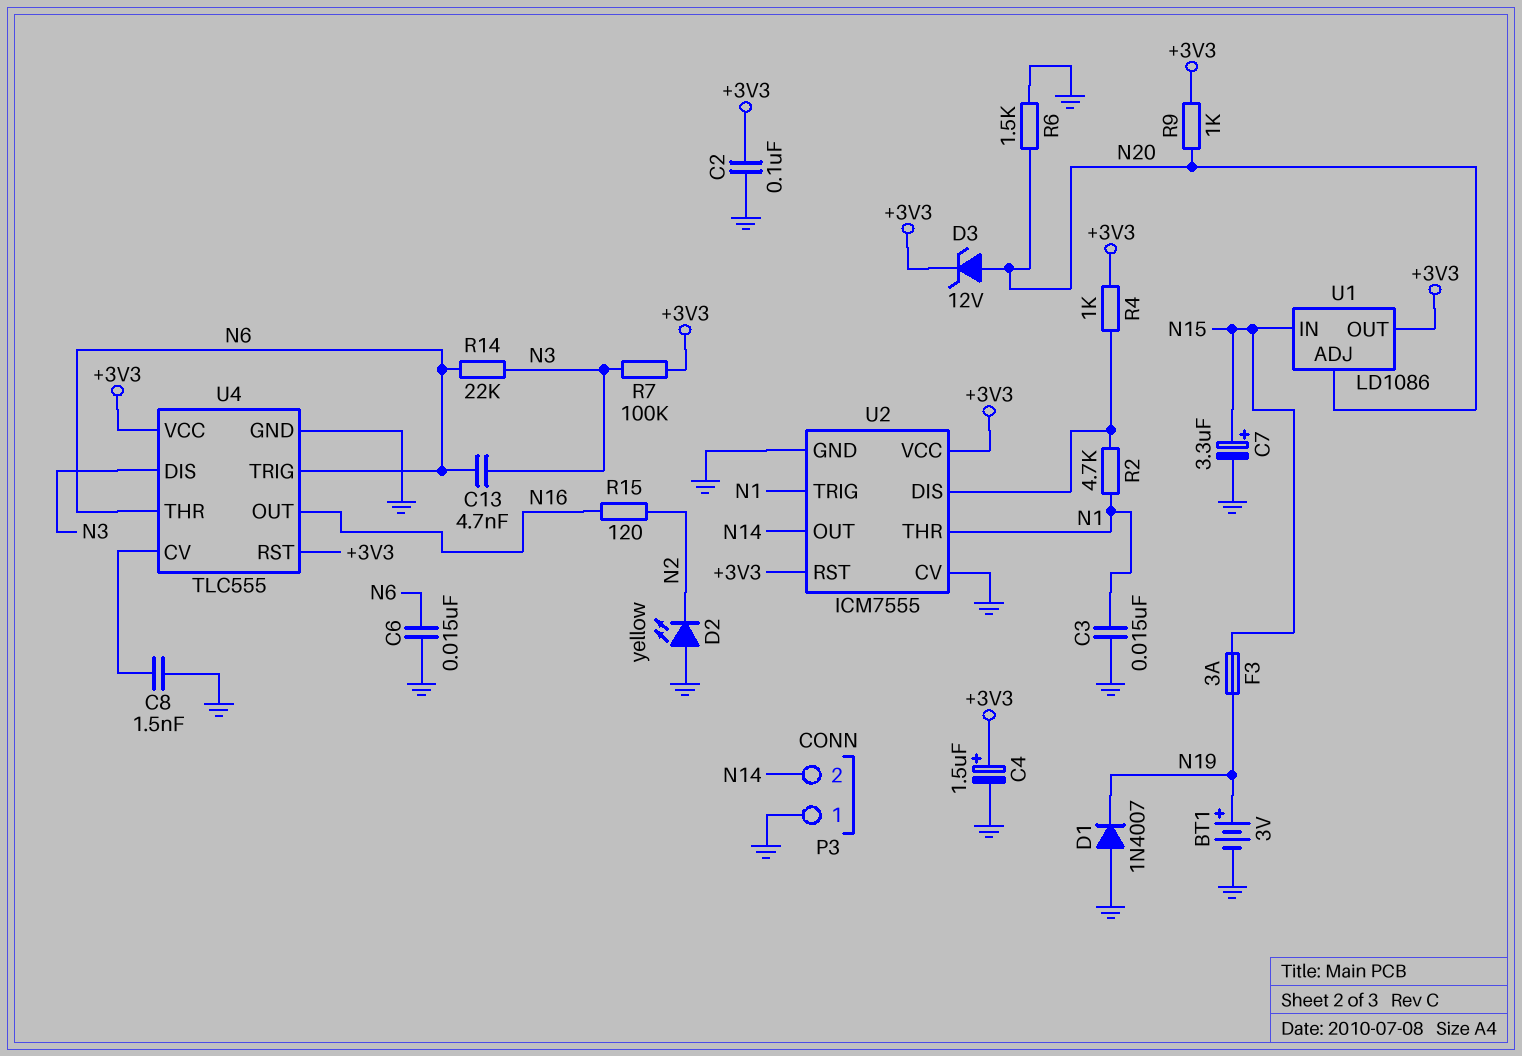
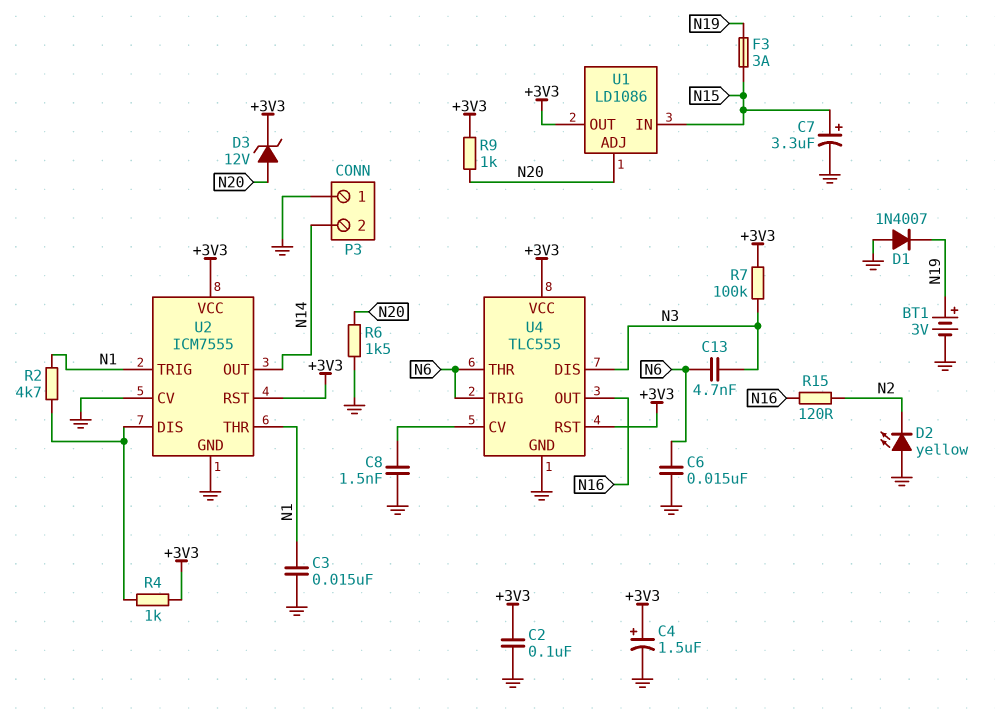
R14: 22k (N3, N6) -> none

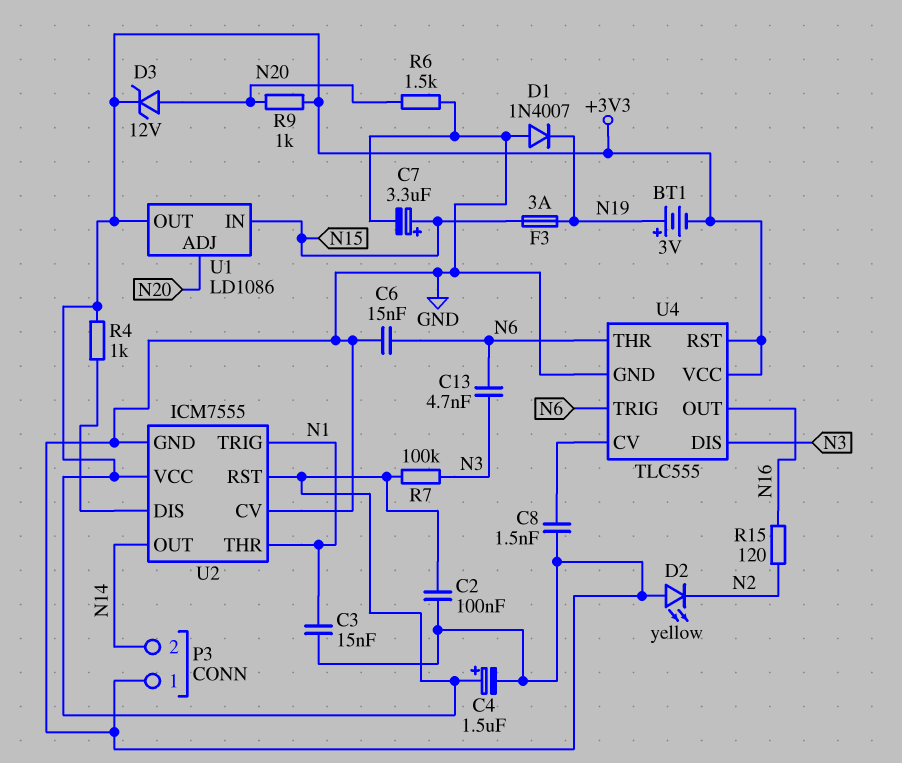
BT1: 3V (plus N19, minus GND) -> 3V (plus N19, minus +3V3)
R2: 4.7k (N1, U2/DIS) -> none

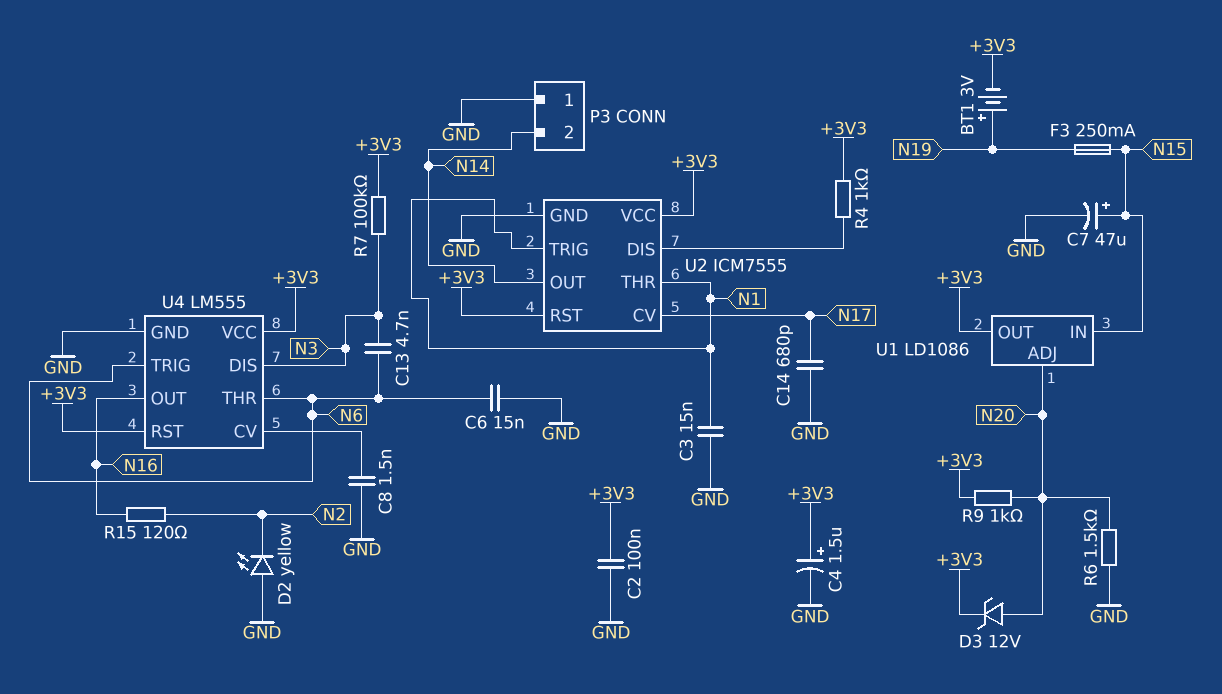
C7: 3.3uF (plus N15, minus GND) -> 47uF (plus N15, minus GND)
C14: none -> 680pF (GND, N17)
D1: diode 1N4007 (A GND, K N19) -> none
F3: 3A (N15, N19) -> 250mA (N15, N19)
U2 pin CV: GND -> N17
U4: TLC555 -> LM555

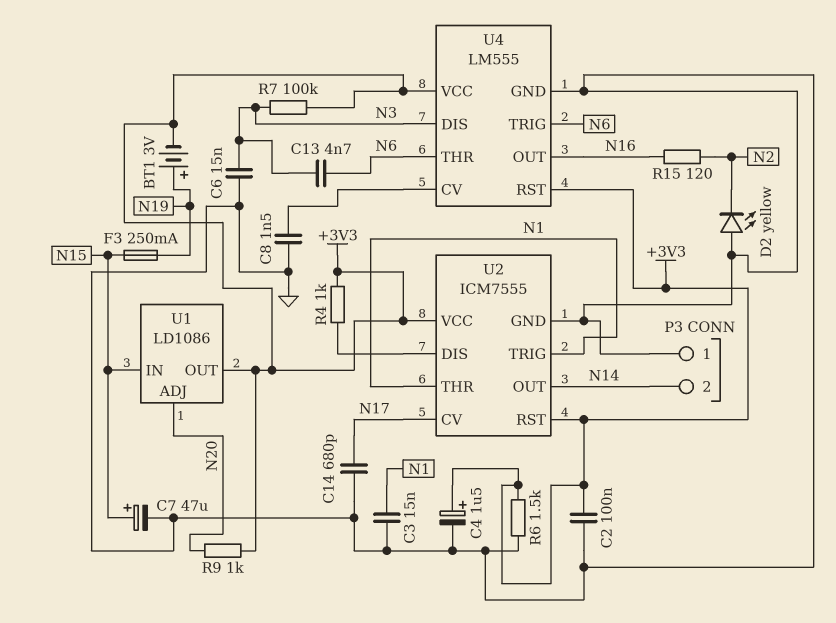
C6: 15nF (GND, N6) -> 15nF (GND, N3)
D3: zener 12V (A N20, K +3V3) -> none
R6: 1.5k (GND, N20) -> 1.5k (+3V3, GND)

